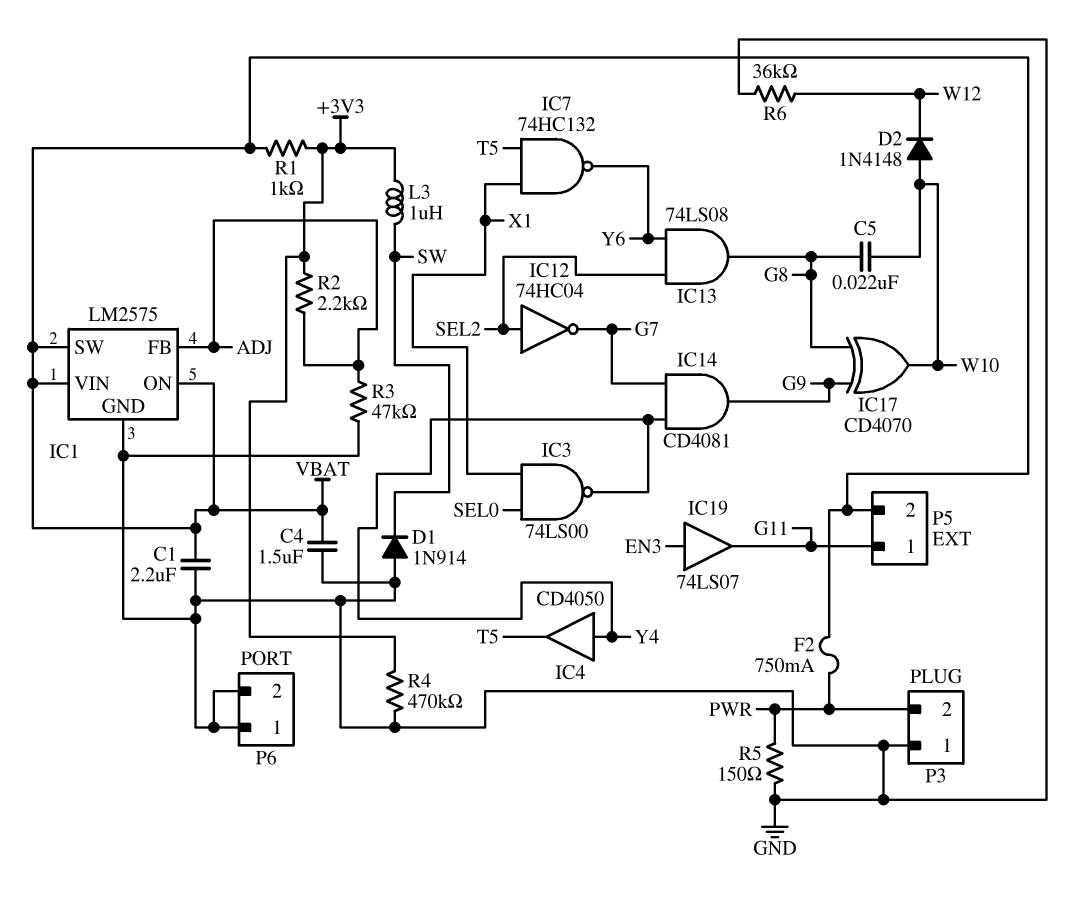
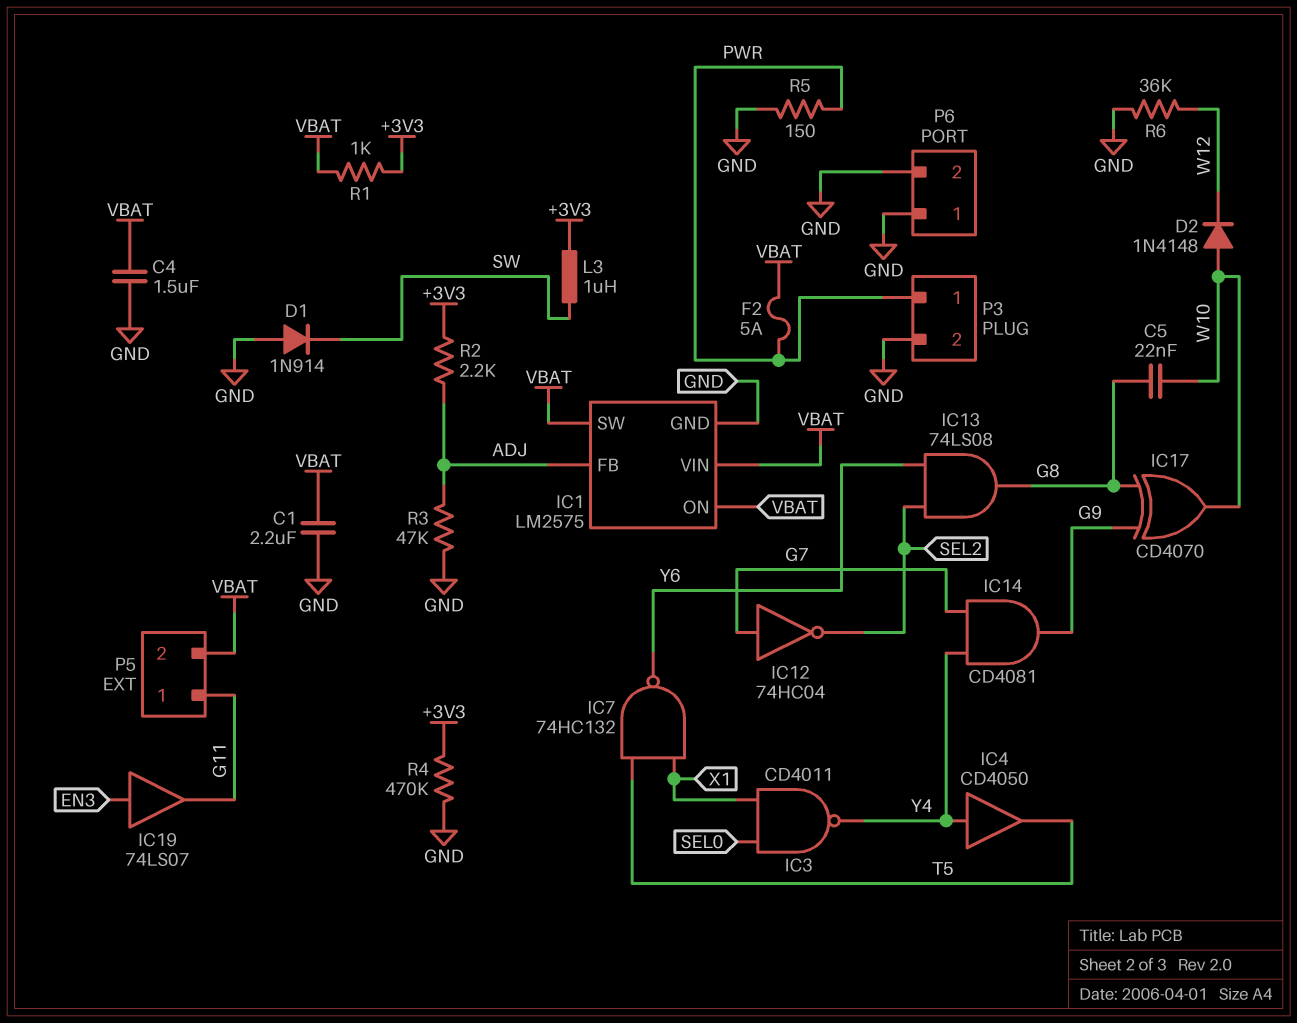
F2: 750mA (PWR, VBAT) -> 5A (PWR, VBAT)
IC3: NAND 74LS00 (in SEL0, in X1, out Y4) -> NAND CD4011 (in SEL0, in X1, out Y4)
IC12: NOT 74HC04 (in SEL2, out G7) -> NOT 74HC04 (in G7, out SEL2)
P3 pin 1: GND -> PWR
P3 pin 2: PWR -> GND

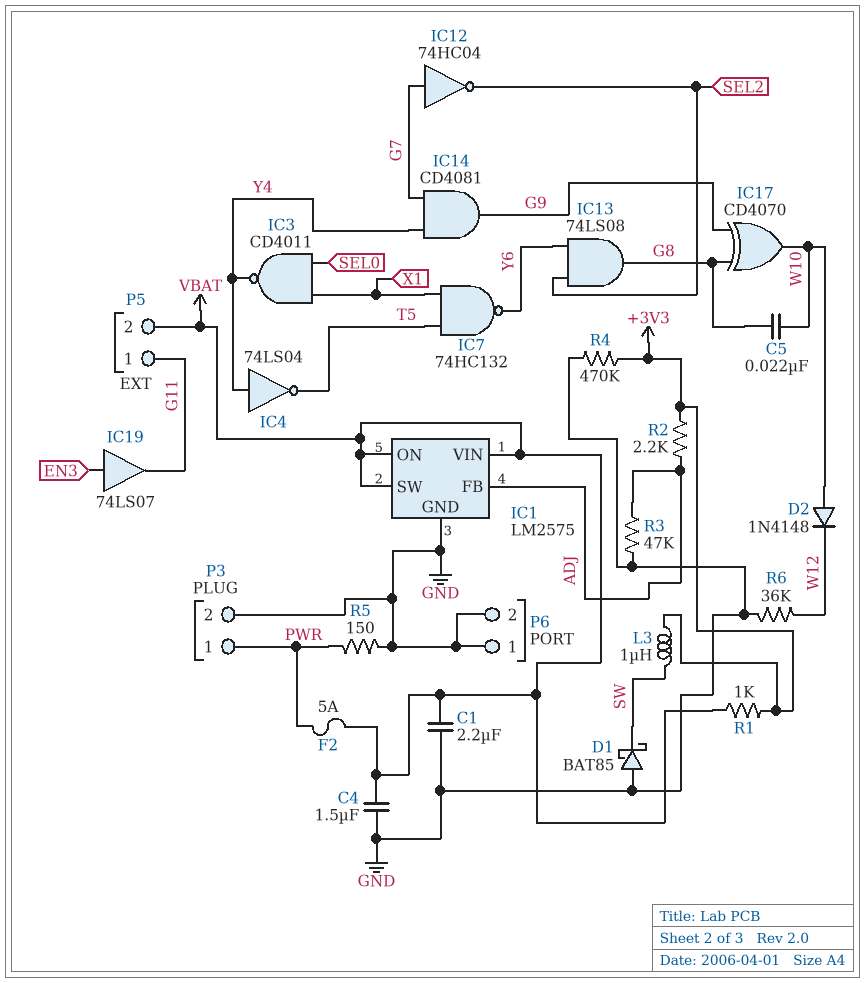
D1: diode 1N914 (A GND, K SW) -> schottky BAT85 (A GND, K SW)
IC4: buffer CD4050 (in Y4, out T5) -> NOT 74LS04 (in Y4, out T5)

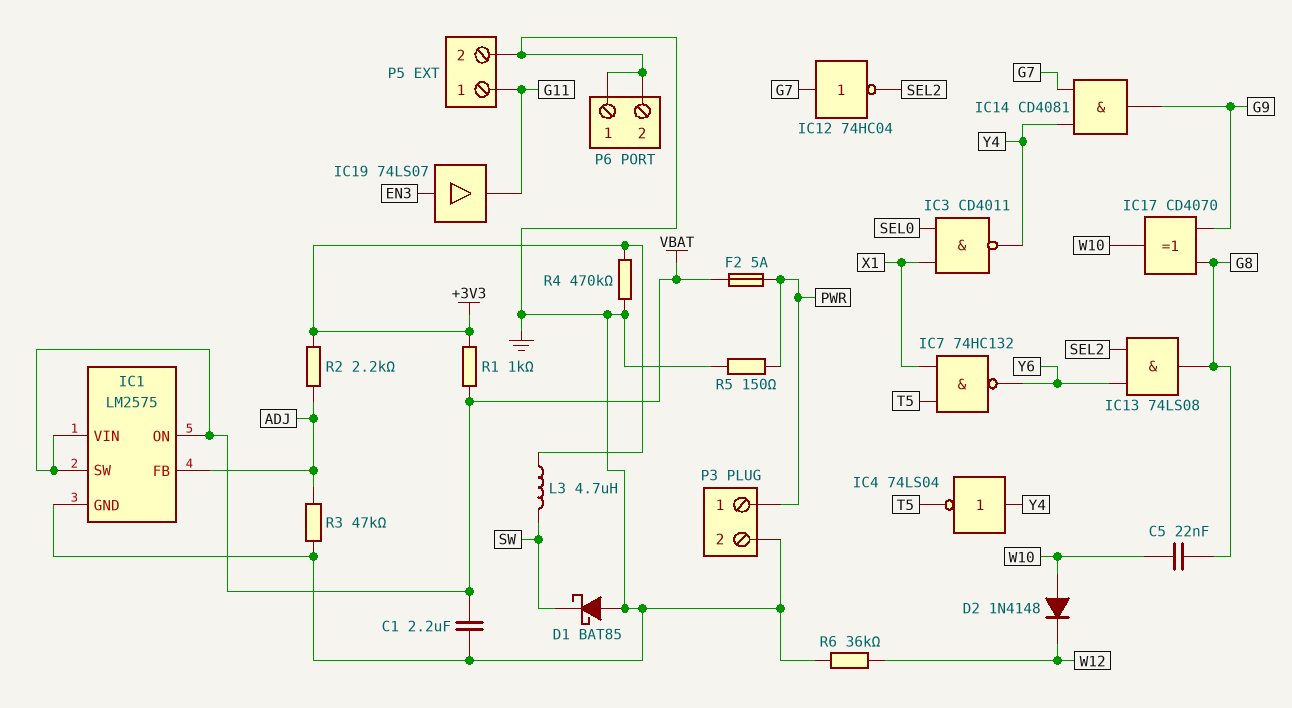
C4: 1.5uF (GND, VBAT) -> none
L3: 1uH (+3V3, SW) -> 4.7uH (+3V3, SW)
P5 pin 2: VBAT -> GND

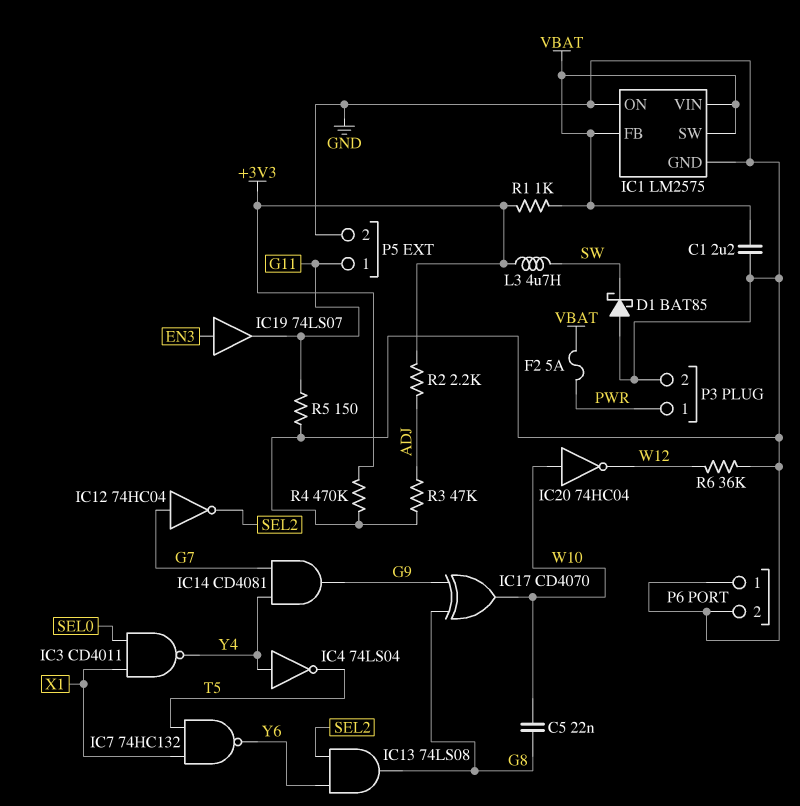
D2: diode 1N4148 (A W10, K W12) -> none
IC1 pin FB: ADJ -> VBAT
IC1 pin ON: VBAT -> GND
IC20: none -> NOT 74HC04 (in W10, out W12)
R5: 150 (GND, PWR) -> 150 (G11, GND)

